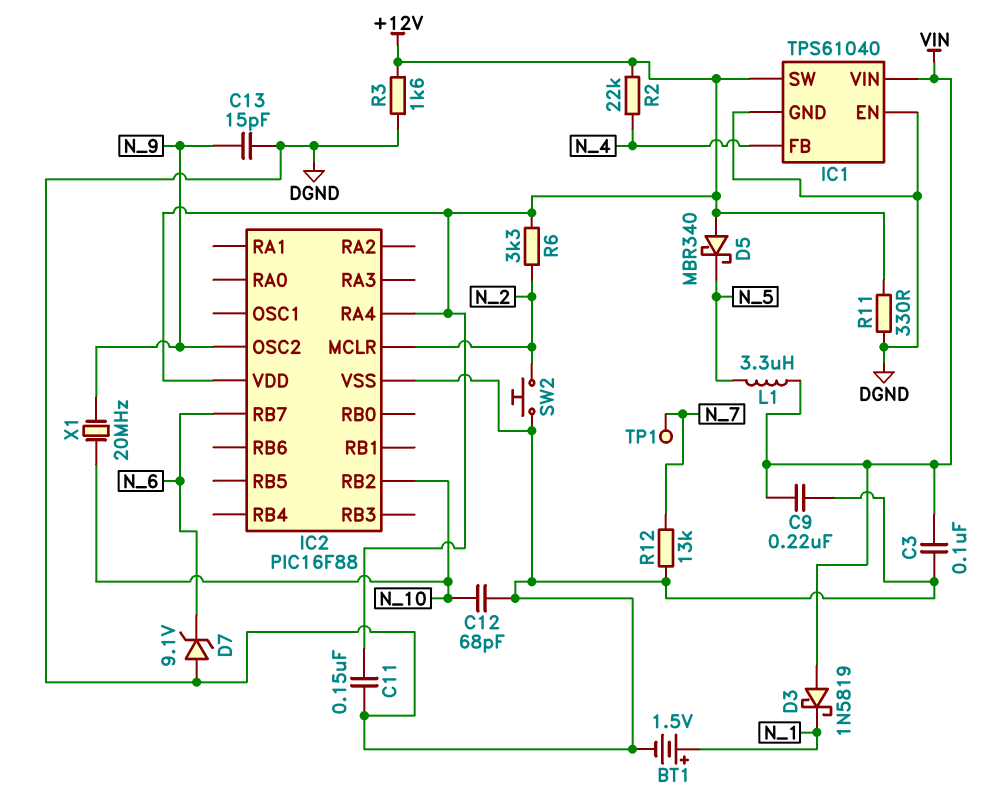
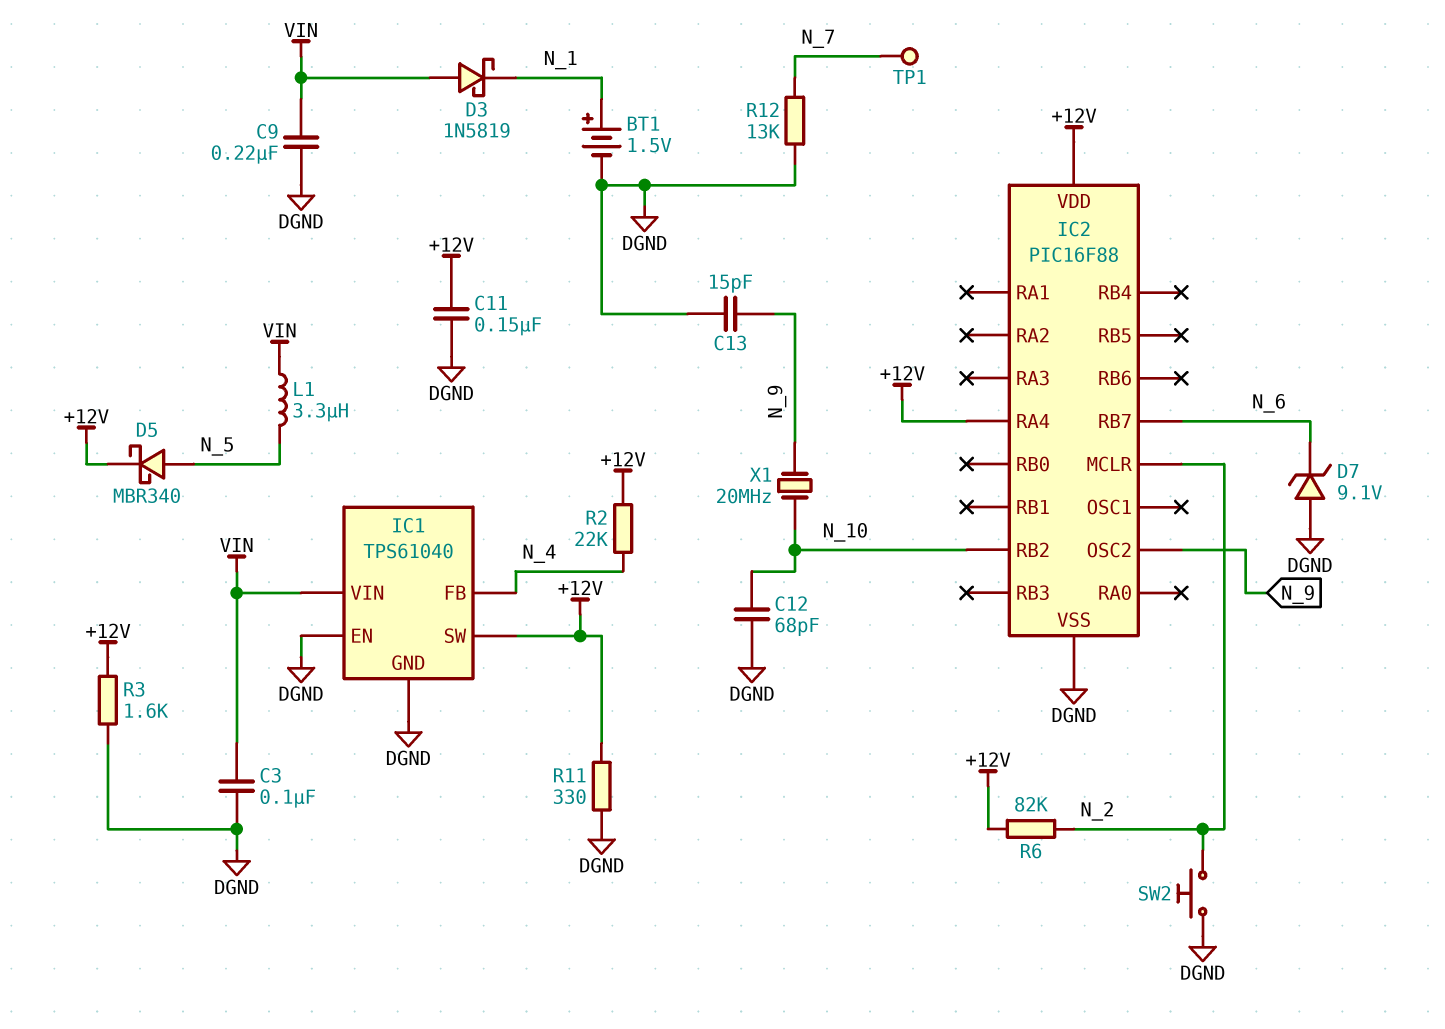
D5: schottky MBR340 (A +12V, K N_5) -> schottky MBR340 (A N_5, K +12V)
R6: 3.3k (+12V, N_2) -> 82k (+12V, N_2)

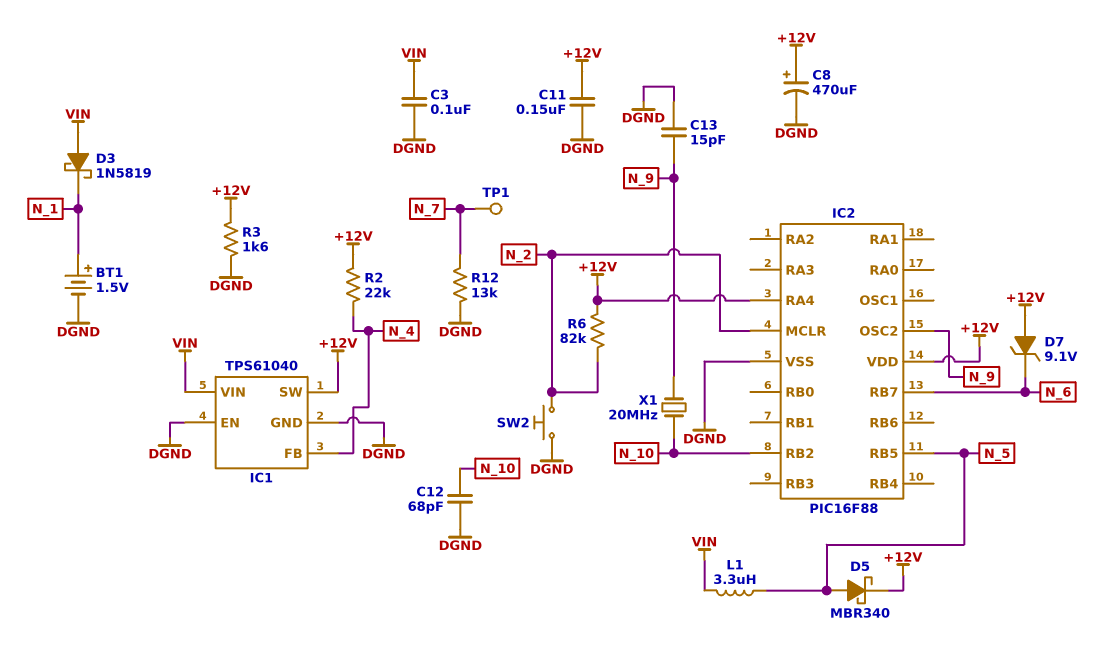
C8: none -> 470uF (plus +12V, minus DGND)
C9: 220nF (DGND, VIN) -> none
D7: zener 9.1V (A DGND, K N_6) -> zener 9.1V (A +12V, K N_6)
IC2 pin RB5: none -> N_5
R11: 330 (+12V, DGND) -> none

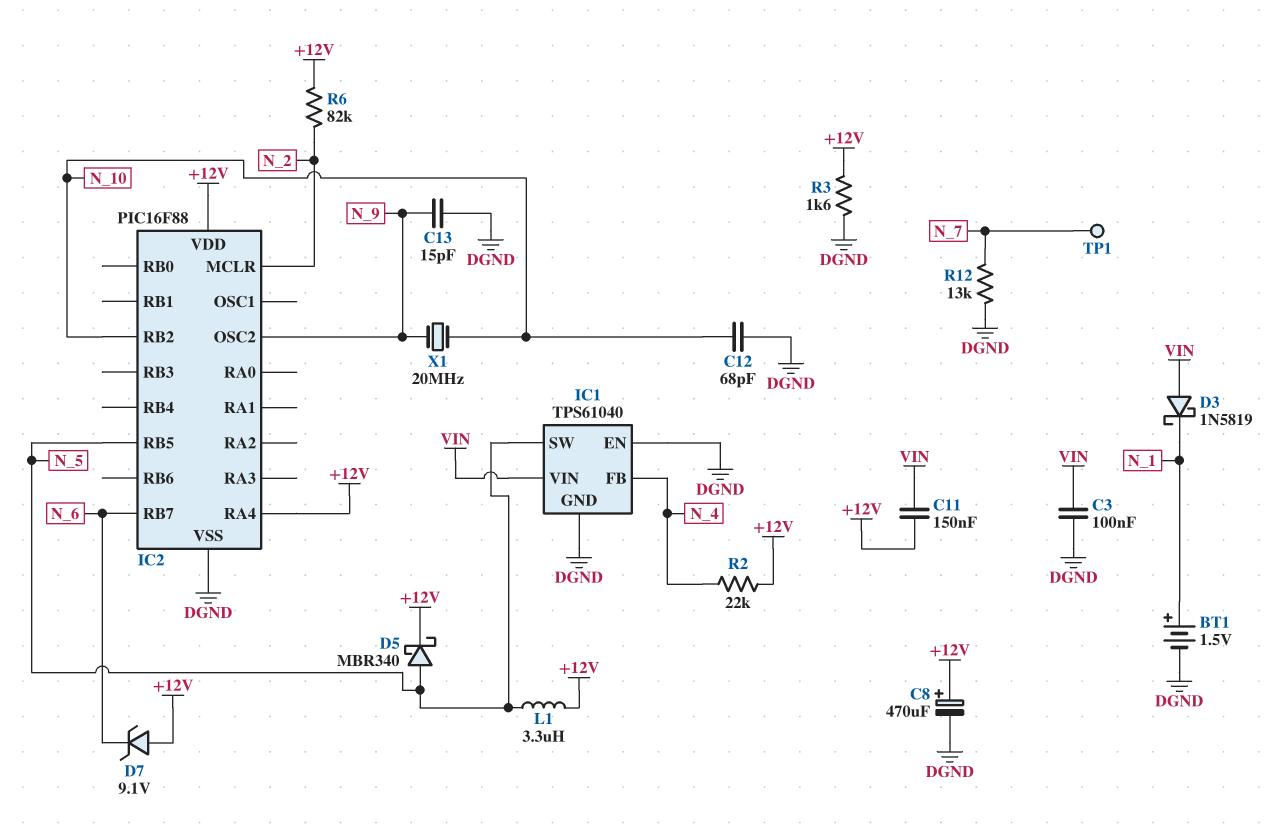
C11: 150nF (+12V, DGND) -> 150nF (+12V, VIN)
IC1 pin SW: +12V -> N_5
L1: 3.3uH (N_5, VIN) -> 3.3uH (+12V, N_5)
SW2: button (DGND, N_2) -> none

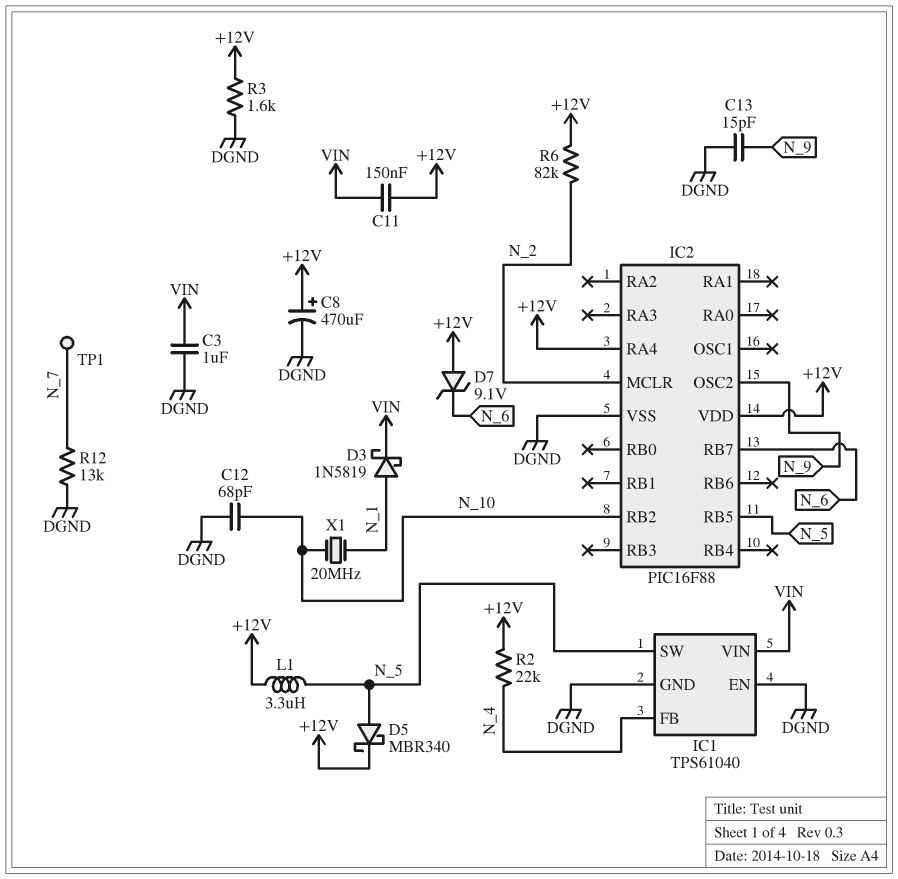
BT1: 1.5V (plus N_1, minus DGND) -> none
C3: 100nF (DGND, VIN) -> 1uF (DGND, VIN)
D3: schottky 1N5819 (A VIN, K N_1) -> schottky 1N5819 (A N_1, K VIN)
X1: 20MHz (N_9, N_10) -> 20MHz (N_1, N_10)

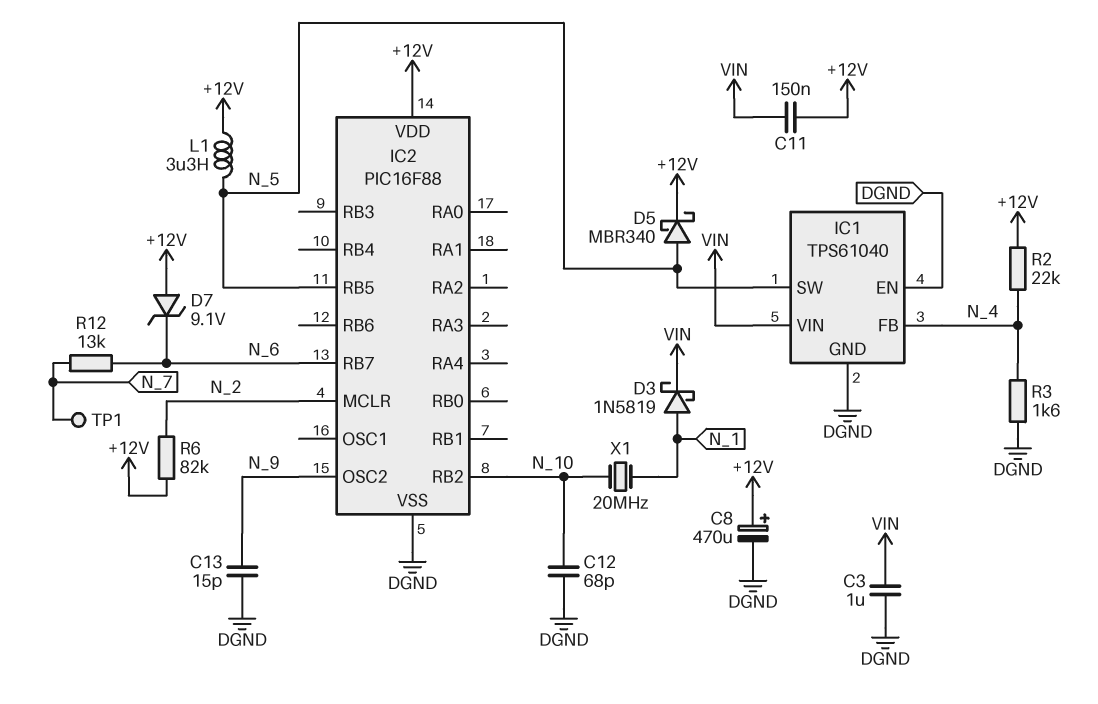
IC2 pin RA4: +12V -> none
R3: 1.6k (+12V, DGND) -> 1.6k (DGND, N_4)
R12: 13k (DGND, N_7) -> 13k (N_6, N_7)

